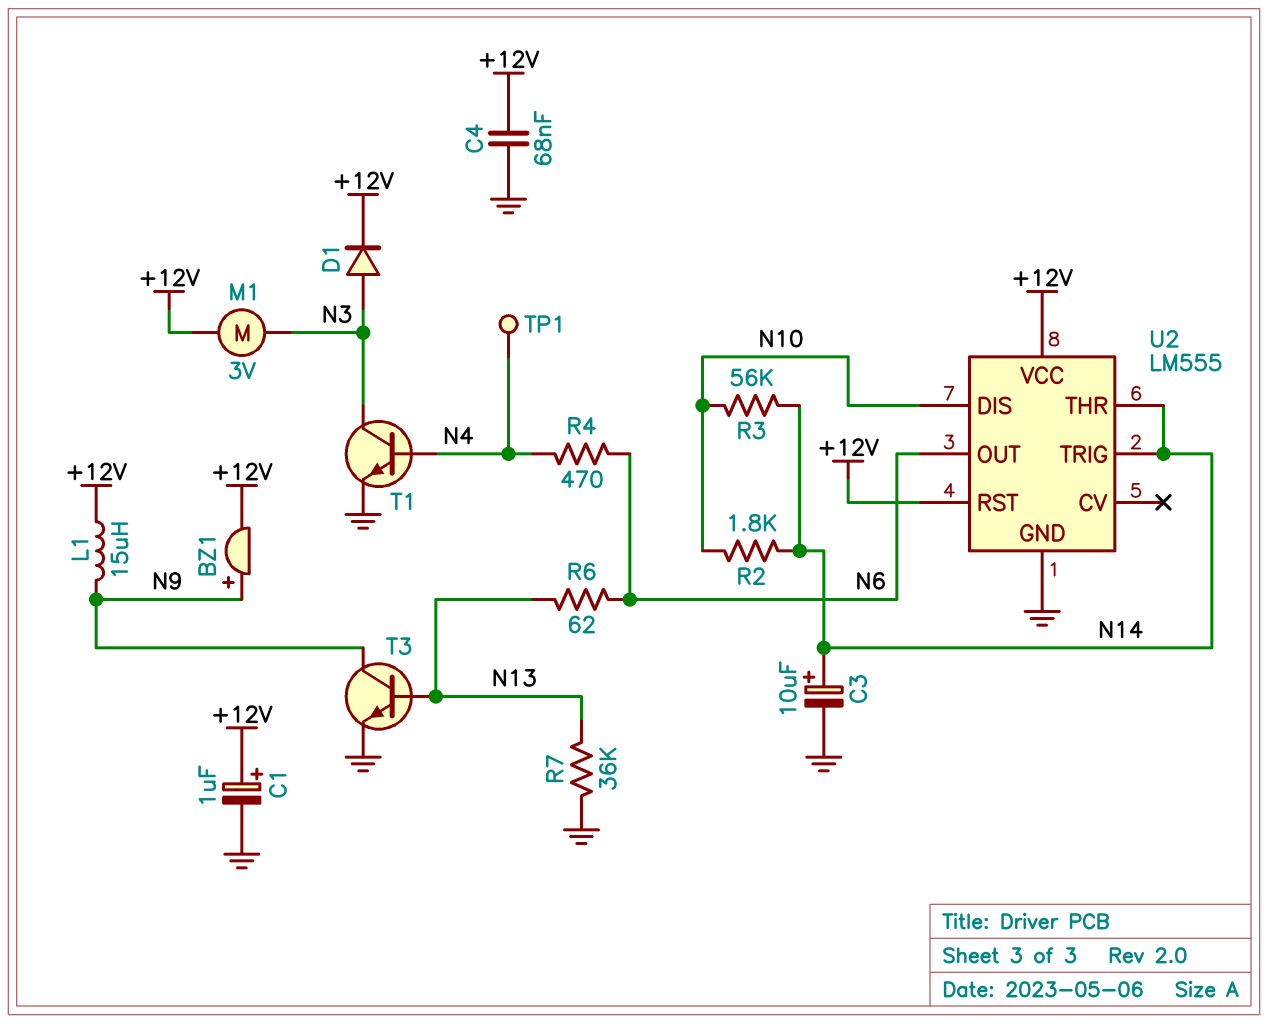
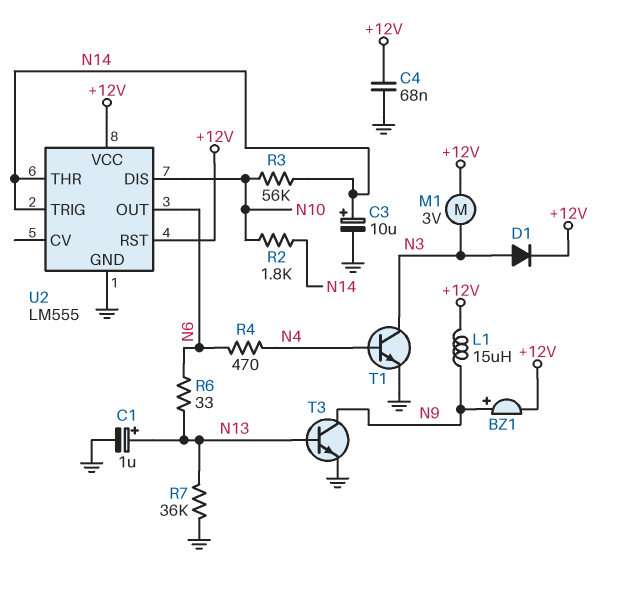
C1: 1uF (plus +12V, minus GND) -> 1uF (plus N13, minus GND)
R6: 62 (N6, N13) -> 33 (N6, N13)
TP1: test point (N4) -> none

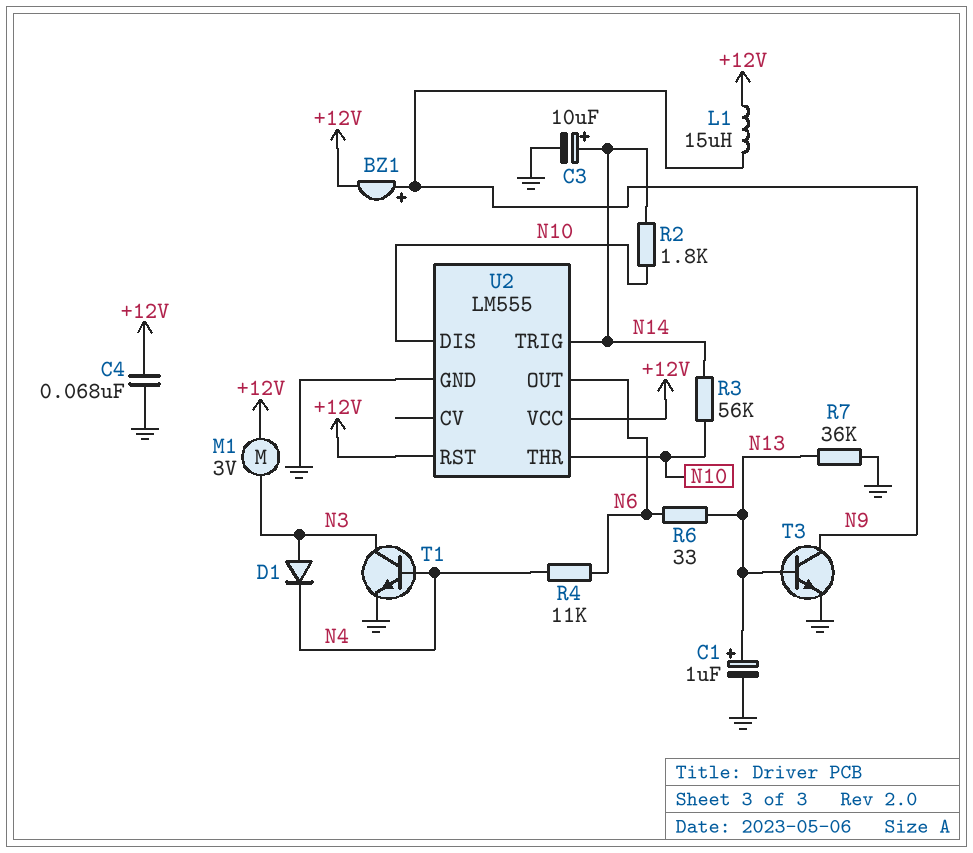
D1: diode (A N3, K +12V) -> diode (A N3, K N4)
R4: 470 (N4, N6) -> 11k (N4, N6)
U2 pin THR: N14 -> N10

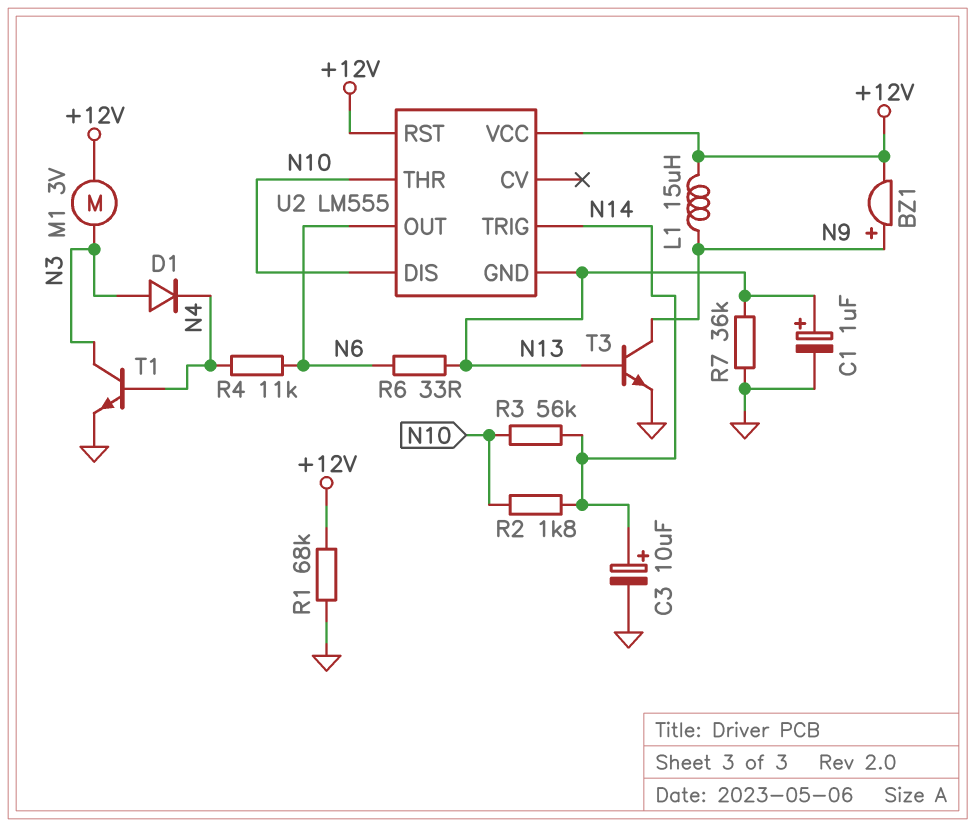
C4: 68nF (+12V, GND) -> none
R1: none -> 68k (+12V, GND)
U2 pin GND: GND -> N13

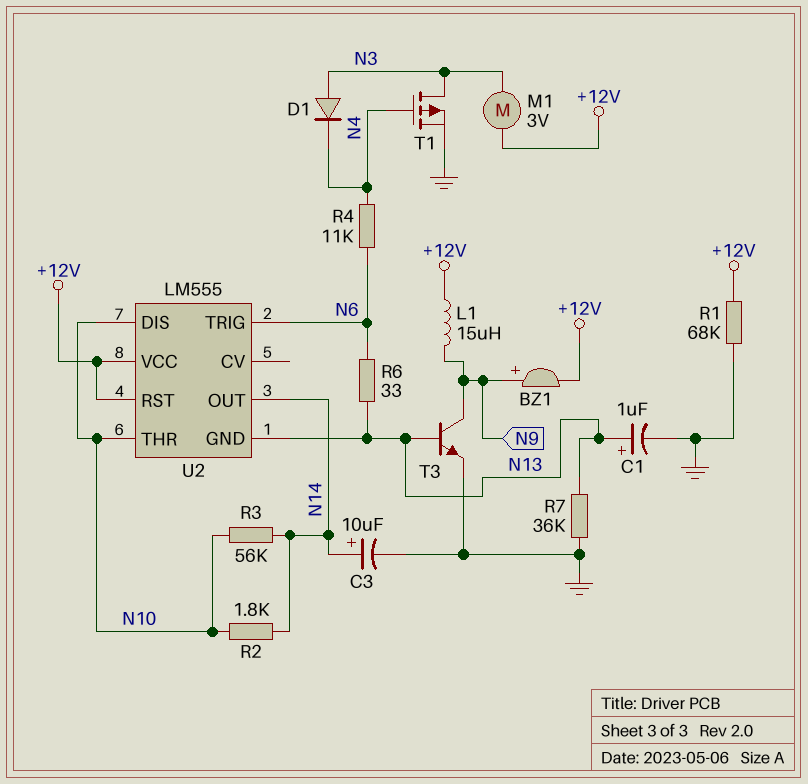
T1: NPN (B N4, C N3, E GND) -> PMOS (G N4, D N3, S GND)
U2 pin OUT: N6 -> N14
U2 pin TRIG: N14 -> N6

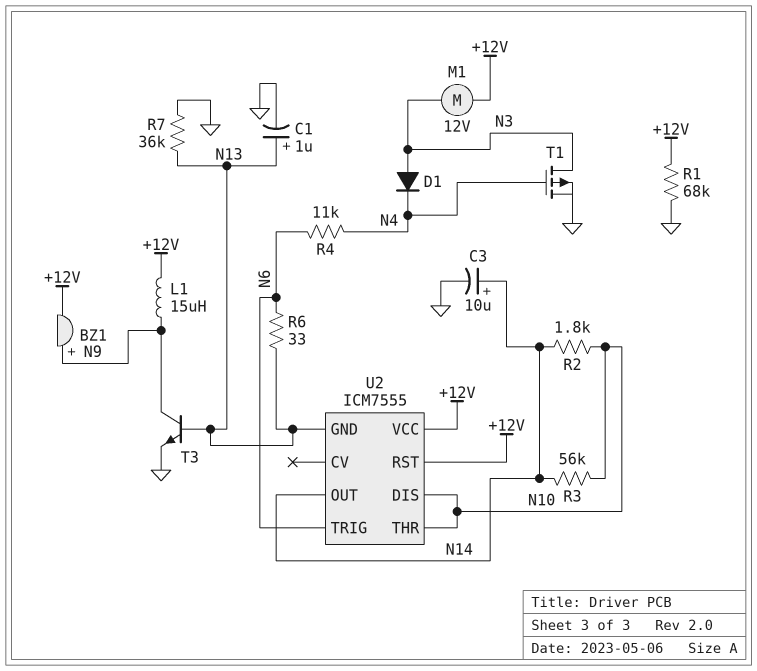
M1: motor 3V (+12V, N3) -> motor 12V (+12V, N3)
U2: LM555 -> ICM7555

